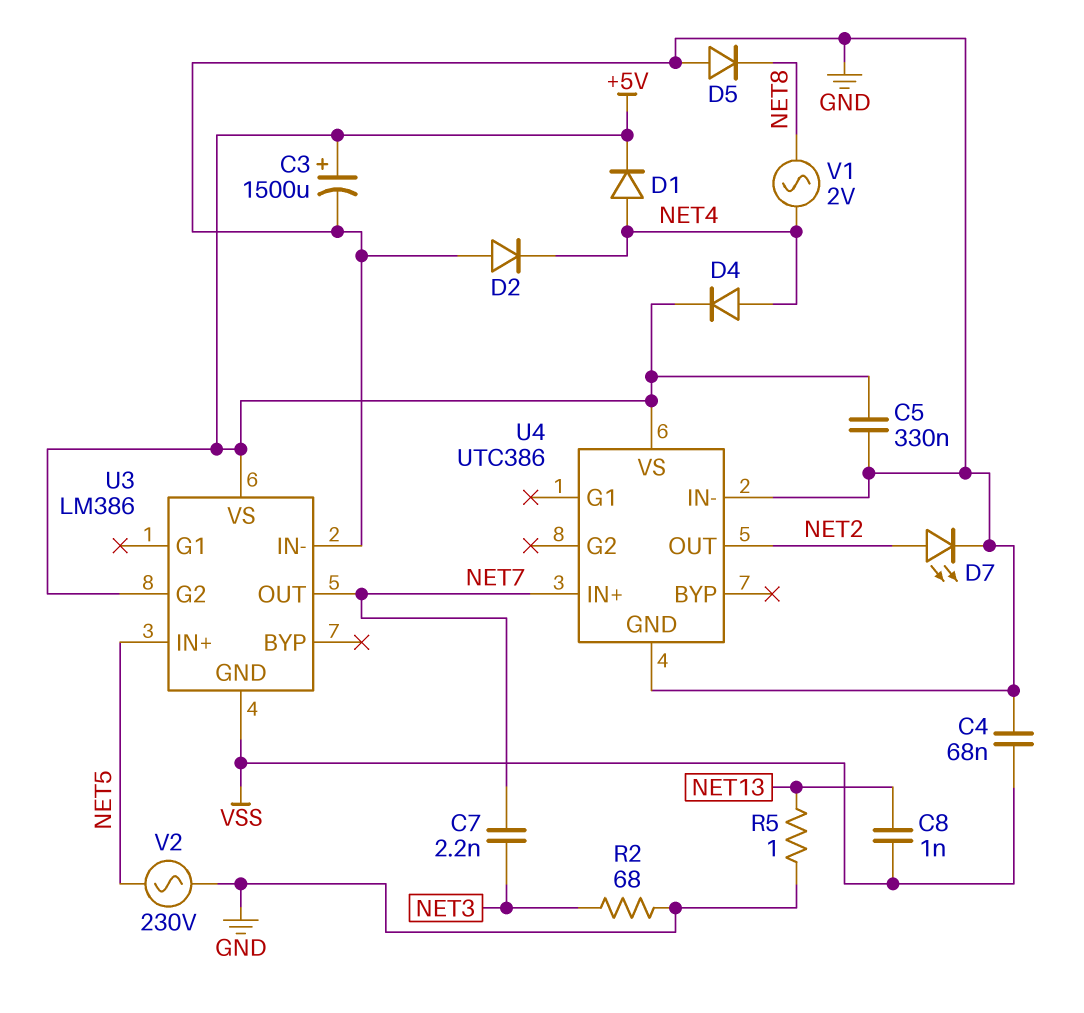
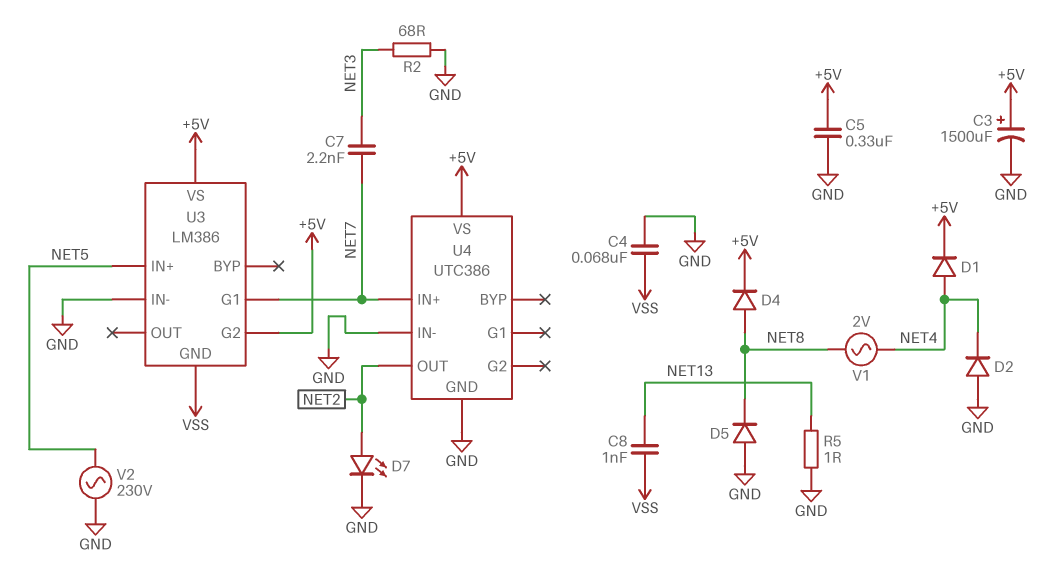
D4: diode (A NET4, K +5V) -> diode (A NET8, K +5V)
U3 pin G1: none -> NET7
U3 pin OUT: NET7 -> none

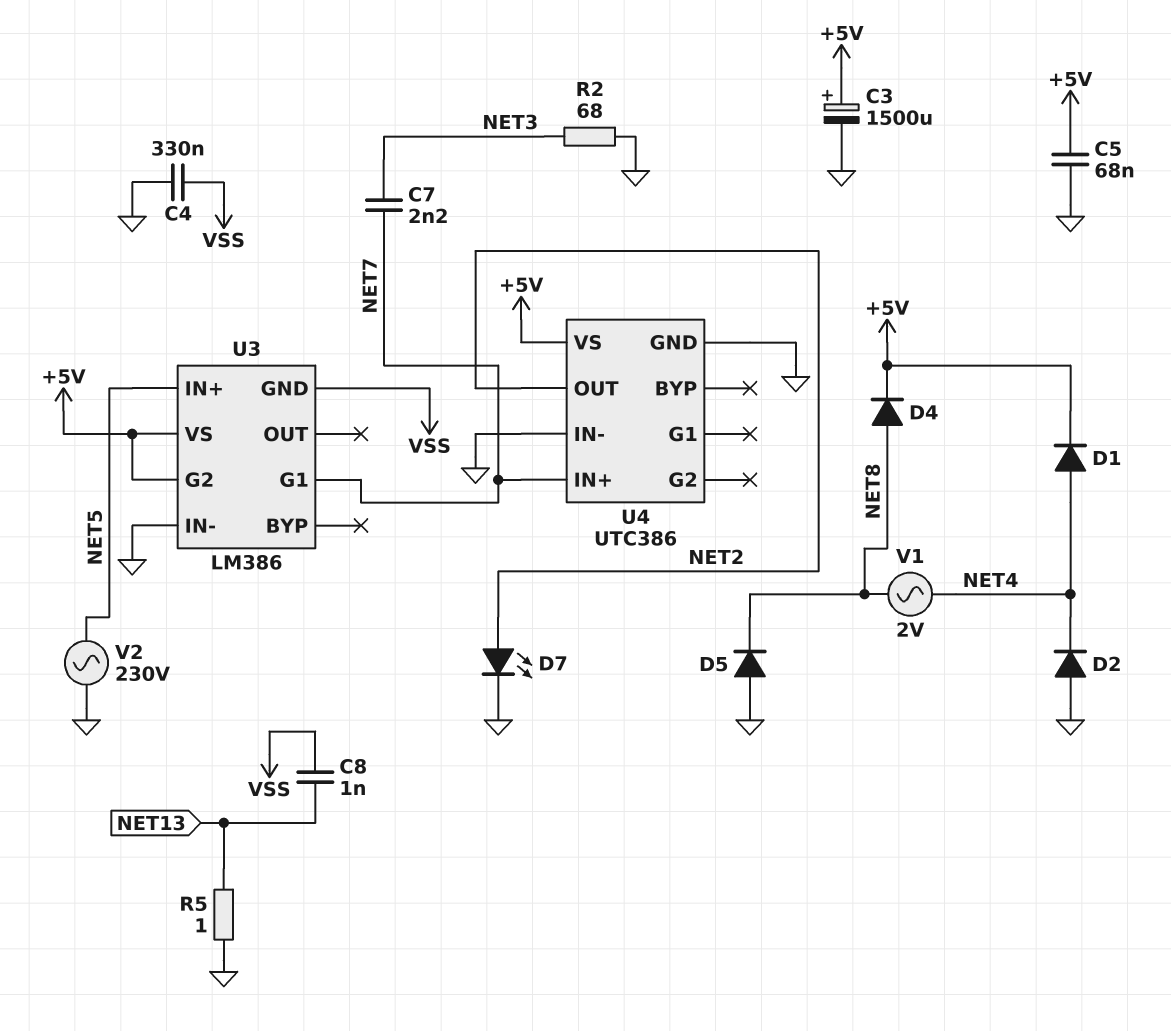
C4: 68nF (GND, VSS) -> 330nF (GND, VSS)
C5: 330nF (+5V, GND) -> 68nF (+5V, GND)

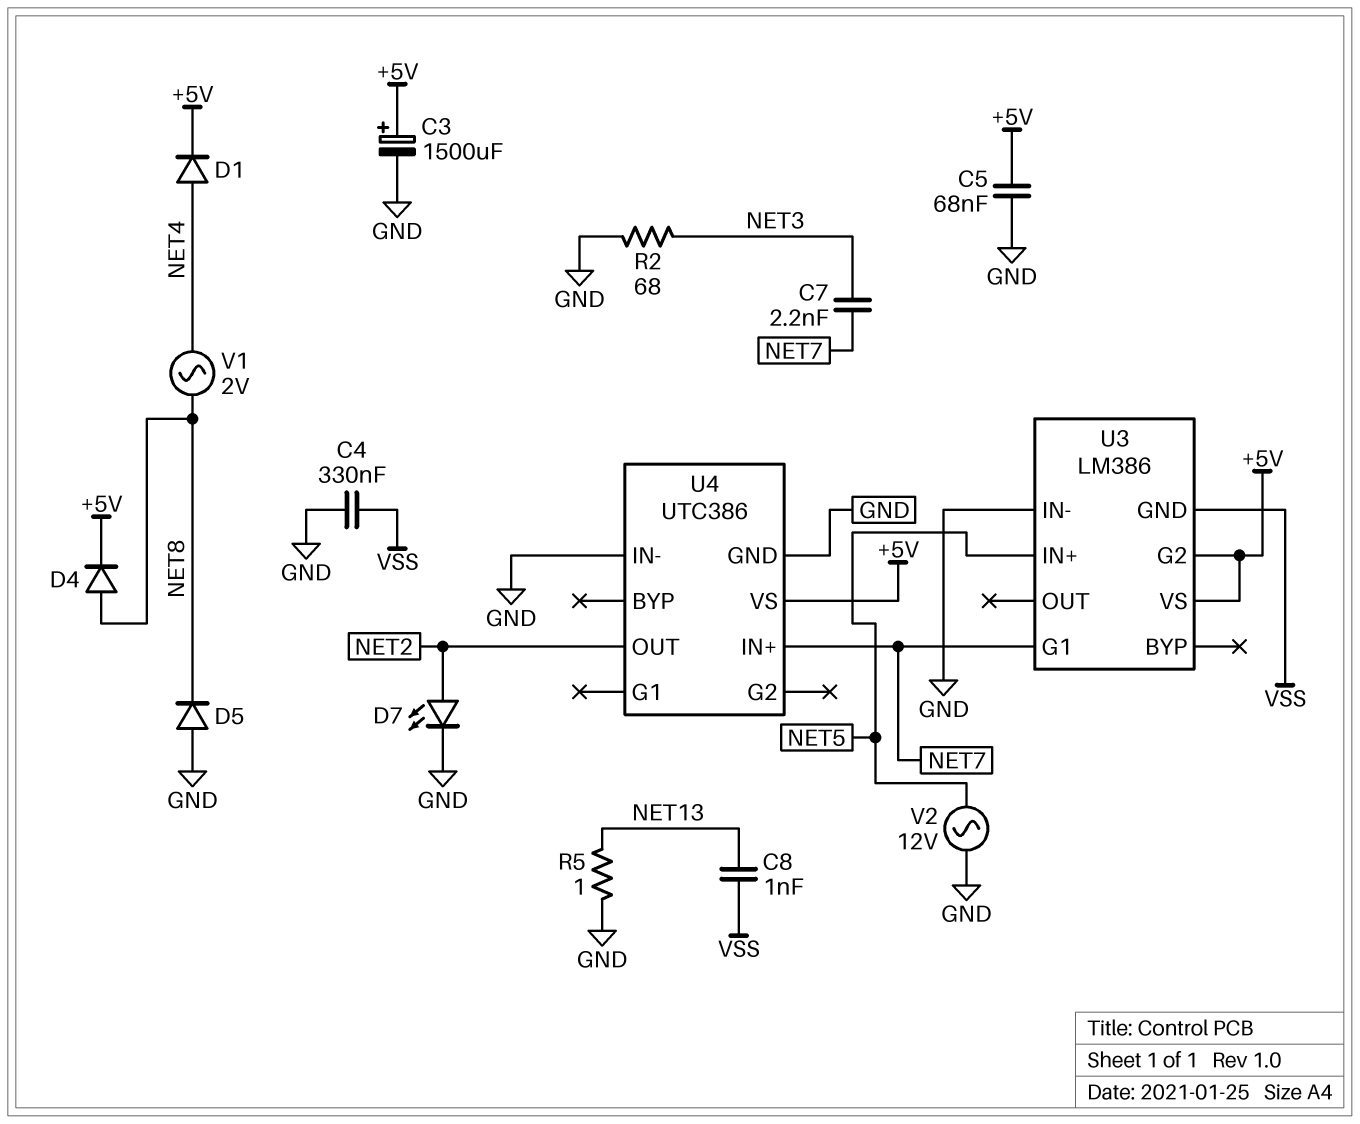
D2: diode (A GND, K NET4) -> none
V2: AC 230V (GND, NET5) -> AC 12V (GND, NET5)

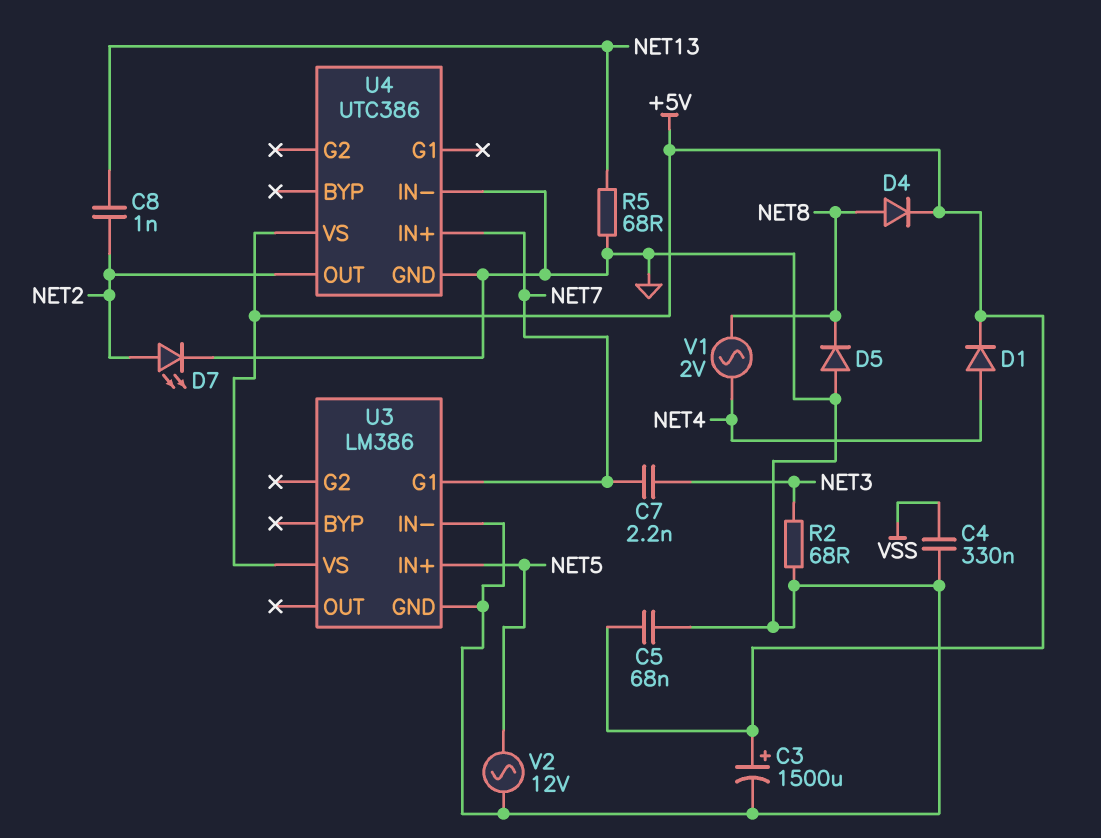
C8: 1nF (NET13, VSS) -> 1nF (NET2, NET13)
R5: 1 (GND, NET13) -> 68 (GND, NET13)
U3 pin G2: +5V -> none
U3 pin GND: VSS -> GND

